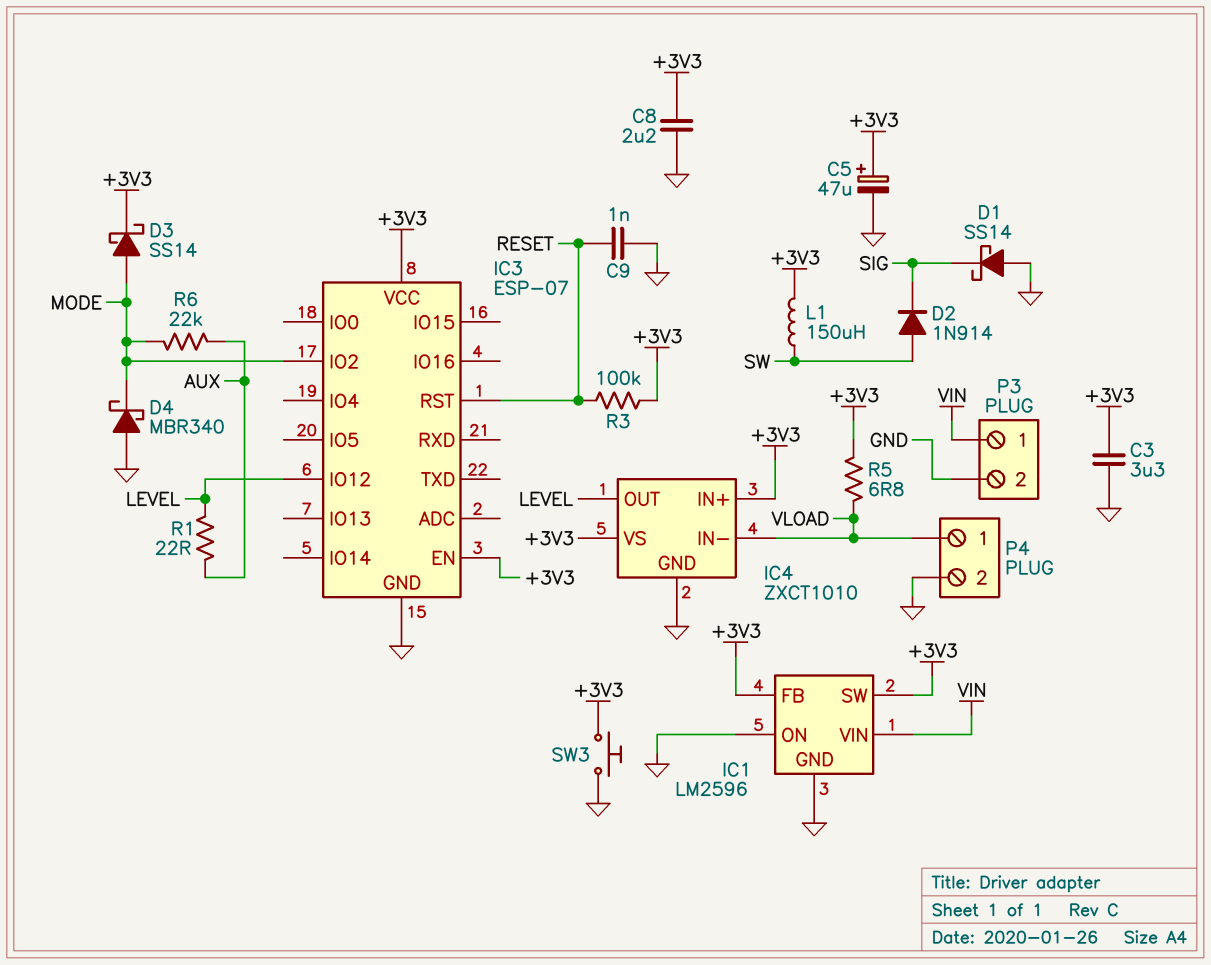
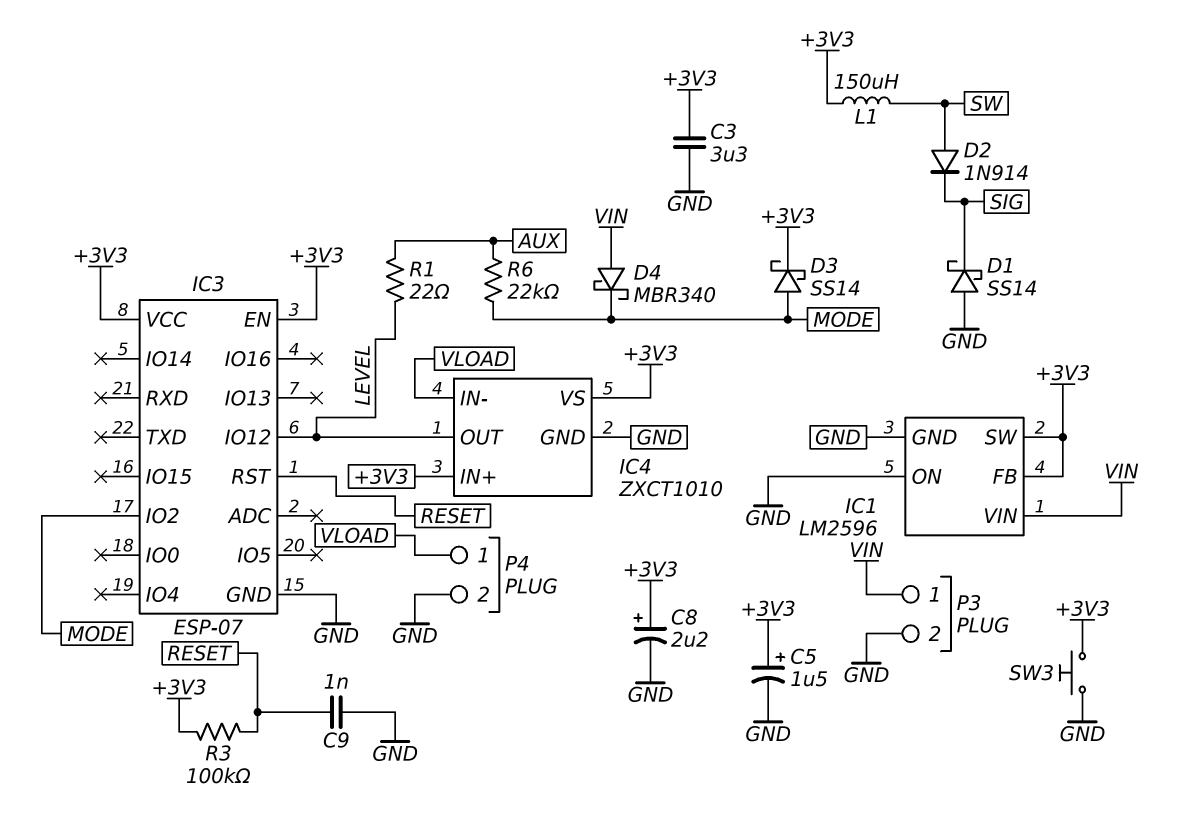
C5: 47uF (plus +3V3, minus GND) -> 1.5uF (plus +3V3, minus GND)
C8: 2.2uF (+3V3, GND) -> 2.2uF (plus +3V3, minus GND)
D4: schottky MBR340 (A GND, K MODE) -> schottky MBR340 (A VIN, K MODE)
R5: 6.8 (+3V3, VLOAD) -> none

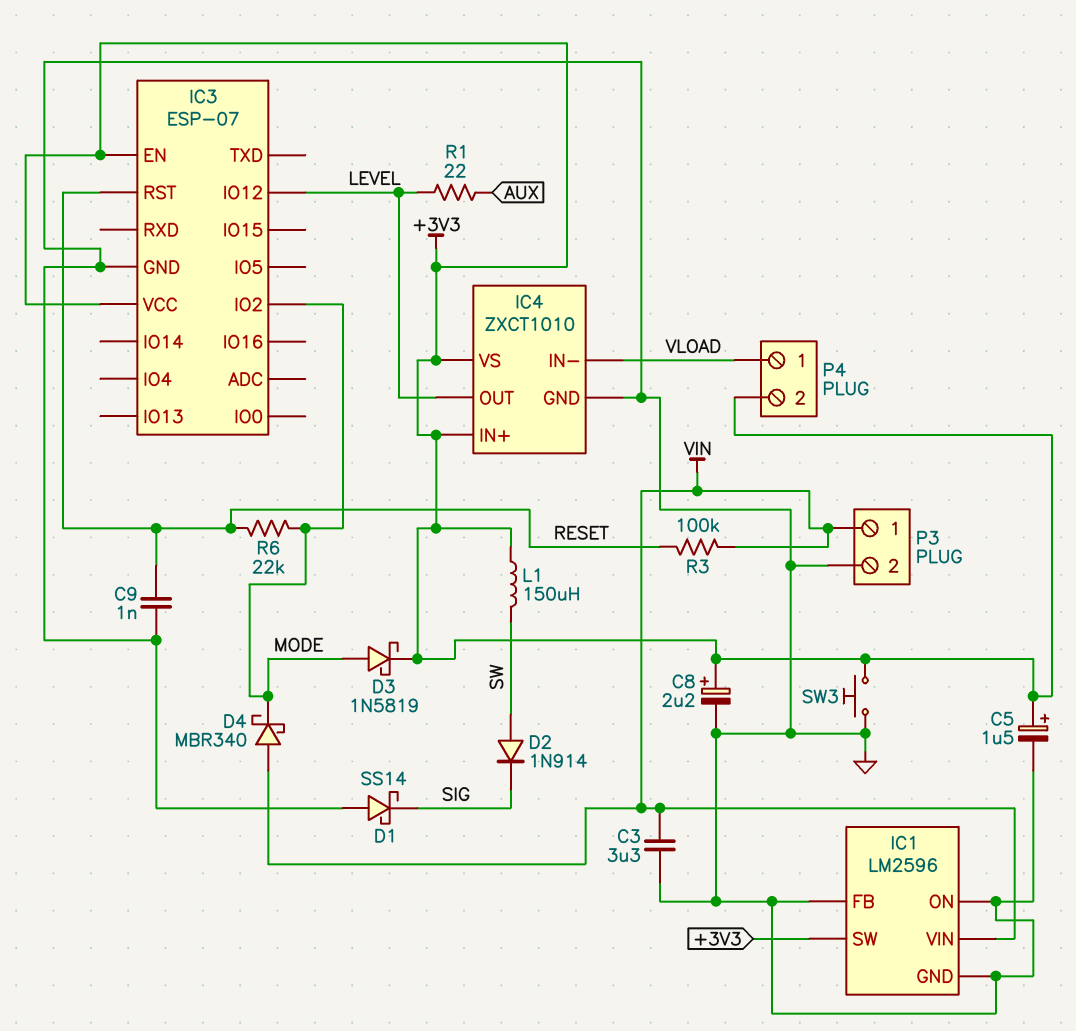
C3: 3.3uF (+3V3, GND) -> 3.3uF (GND, VIN)
D3: schottky SS14 (A MODE, K +3V3) -> schottky 1N5819 (A MODE, K +3V3)
IC1 pin FB: +3V3 -> GND
P4 pin 2: GND -> +3V3
R3: 100k (+3V3, RESET) -> 100k (RESET, VIN)
R6: 22k (AUX, MODE) -> 22k (MODE, RESET)

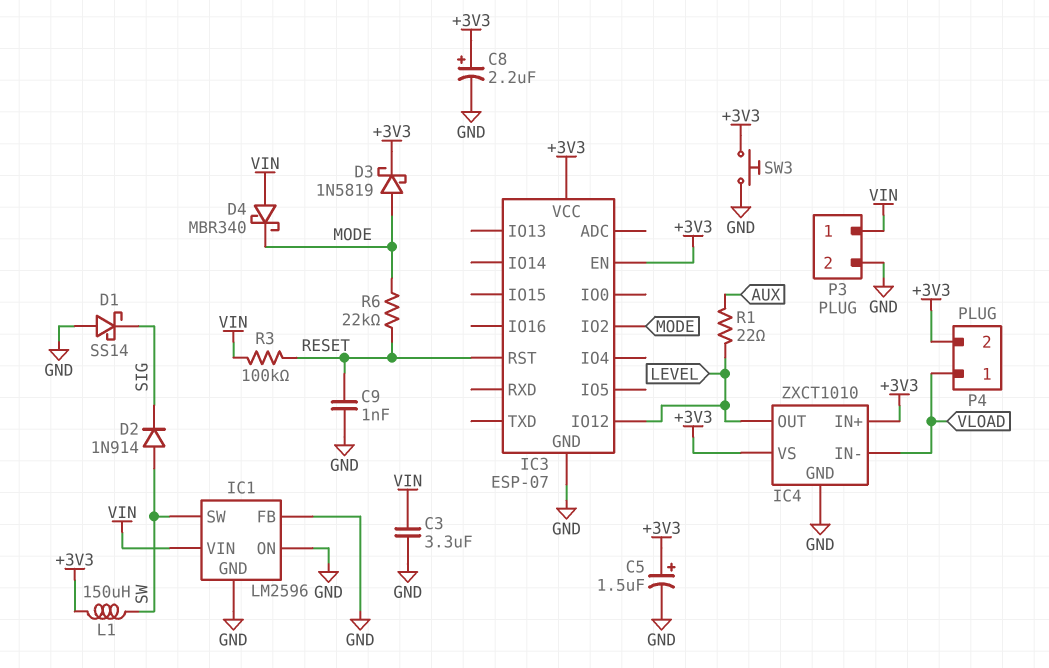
IC1 pin SW: +3V3 -> SW

